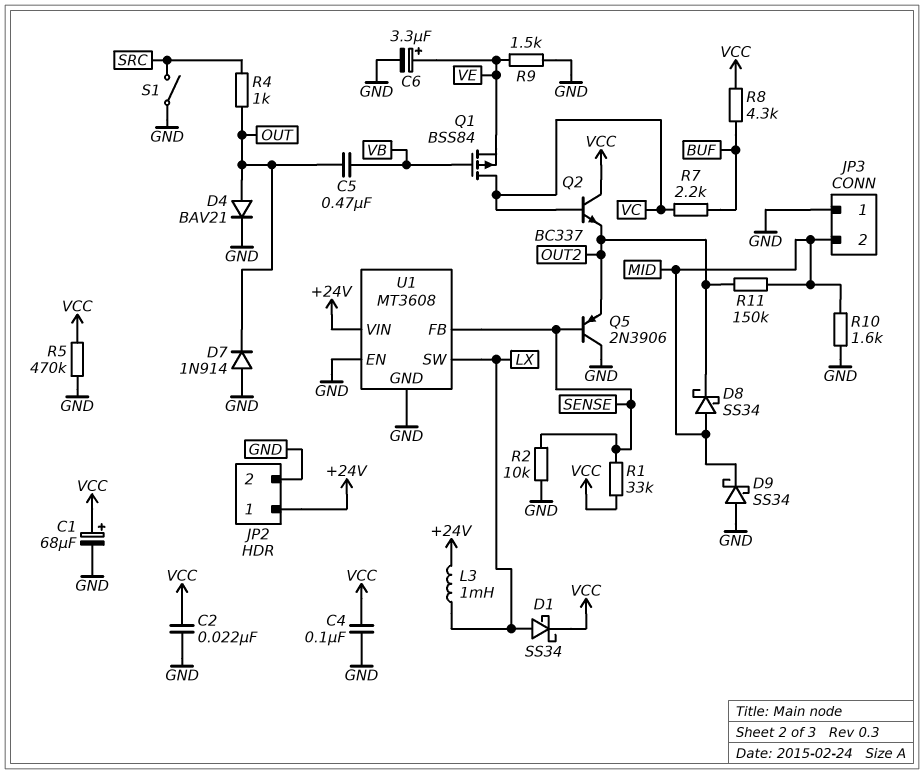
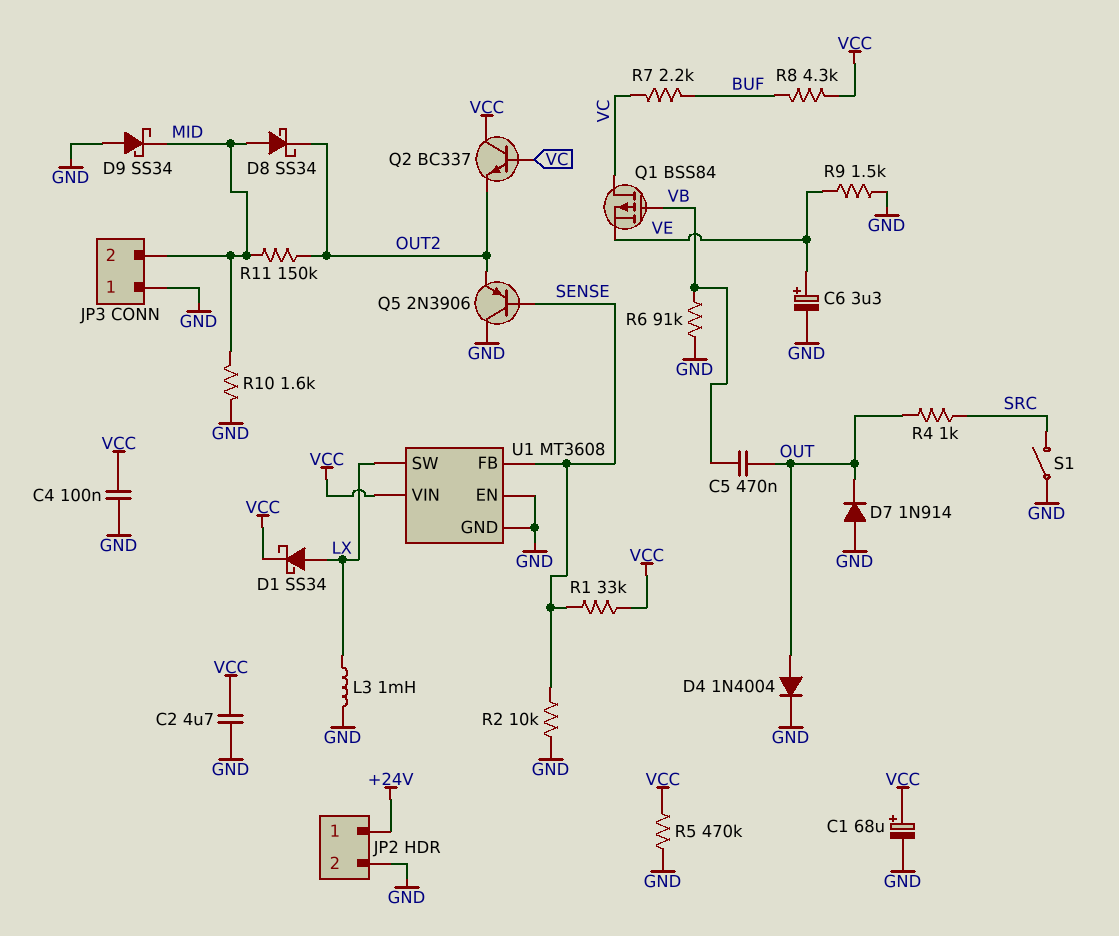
C2: 22nF (GND, VCC) -> 4.7uF (GND, VCC)
D4: diode BAV21 (A OUT, K GND) -> diode 1N4004 (A OUT, K GND)
L3: 1mH (+24V, LX) -> 1mH (GND, LX)
R6: none -> 91k (GND, VB)
U1 pin VIN: +24V -> VCC

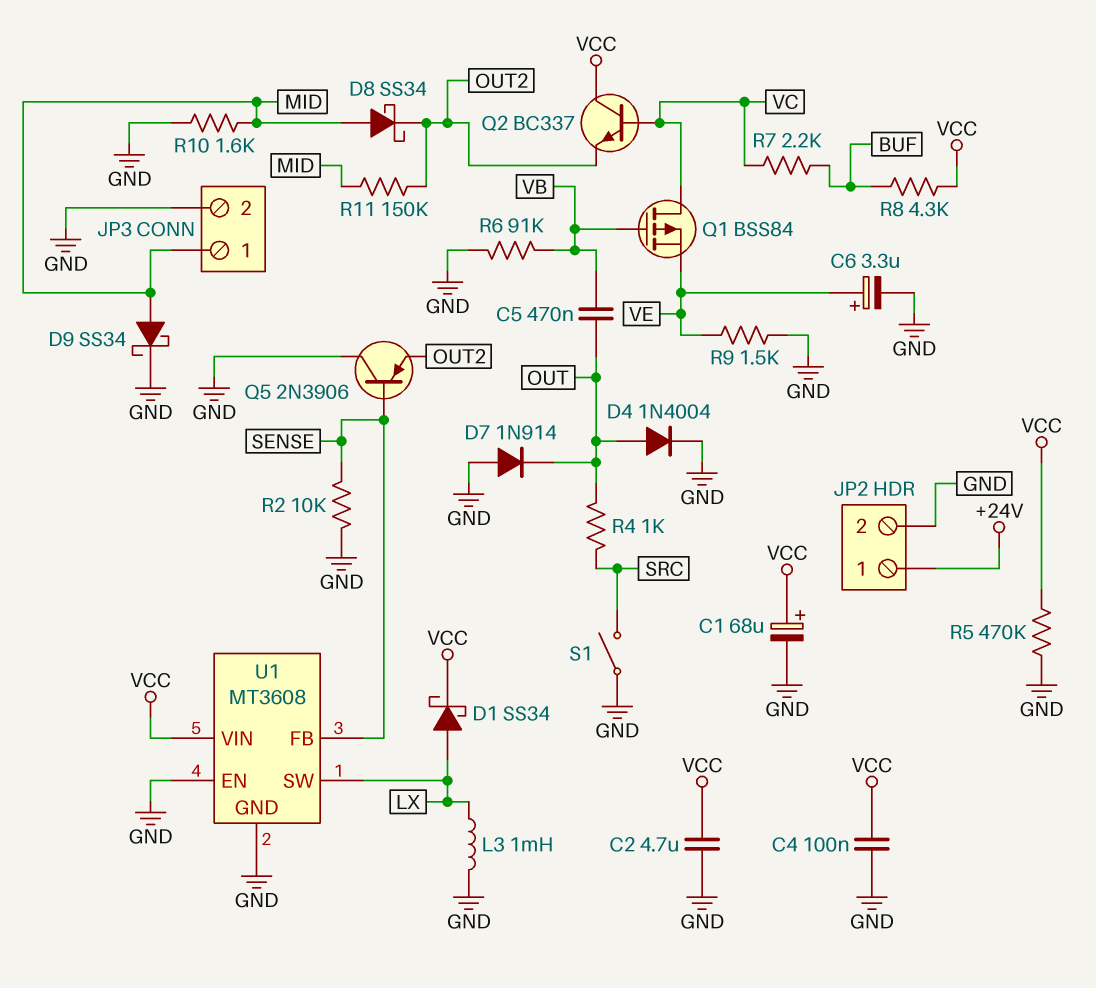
D9: schottky SS34 (A GND, K MID) -> schottky SS34 (A MID, K GND)
JP3 pin 1: GND -> MID
JP3 pin 2: MID -> GND
R1: 33k (SENSE, VCC) -> none

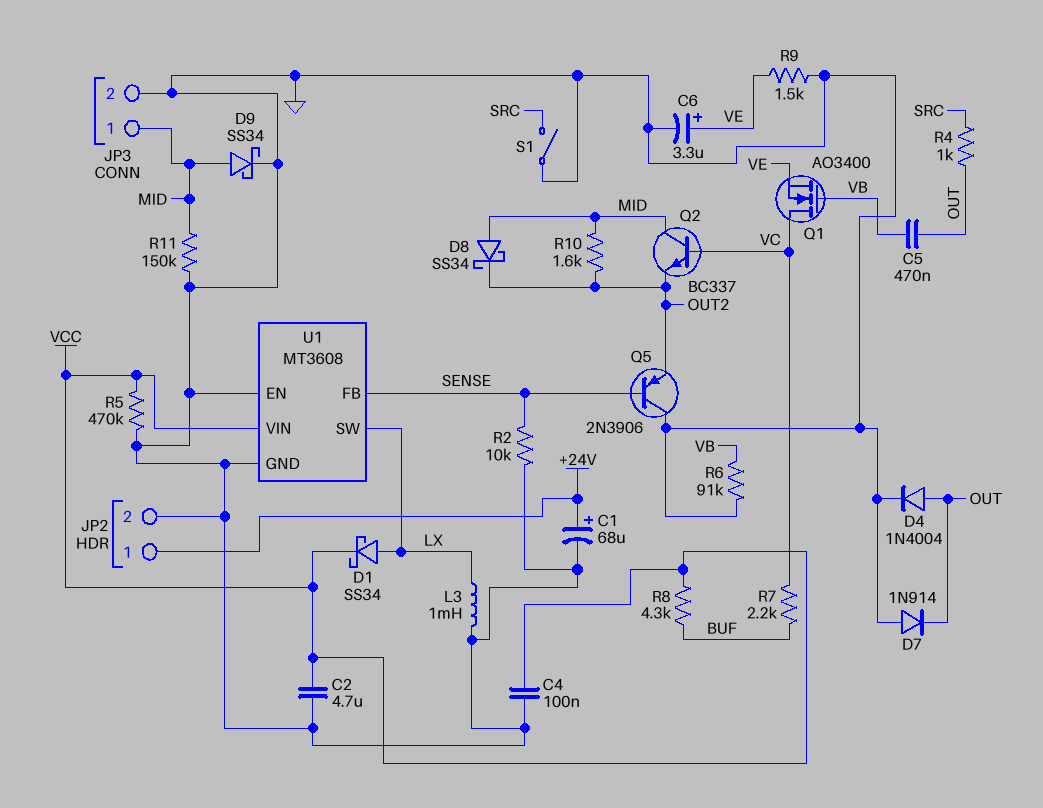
C1: 68uF (plus VCC, minus GND) -> 68uF (plus +24V, minus GND)
Q1: PMOS BSS84 (G VB, D VC, S VE) -> NMOS AO3400 (G VB, D VC, S VE)
Q2: NPN BC337 (B VC, C VCC, E OUT2) -> NPN BC337 (B VC, C MID, E OUT2)
R10: 1.6k (GND, MID) -> 1.6k (MID, OUT2)
R11: 150k (MID, OUT2) -> 150k (GND, MID)

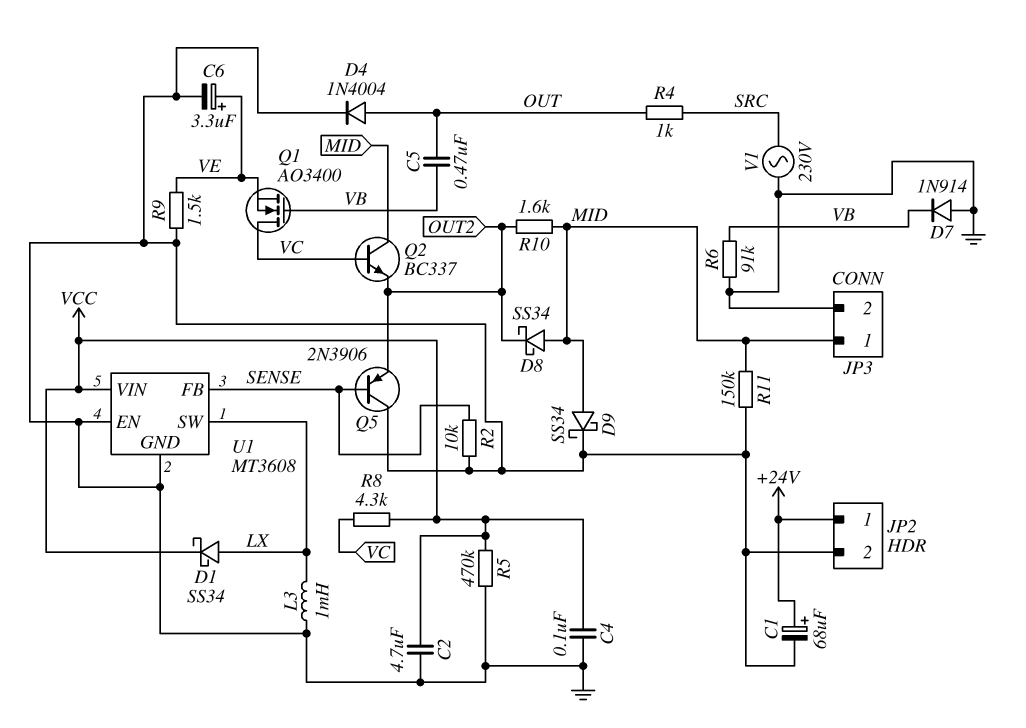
D7: diode 1N914 (A GND, K OUT) -> diode 1N914 (A GND, K VB)
R7: 2.2k (BUF, VC) -> none
R8: 4.3k (BUF, VCC) -> 4.3k (VC, VCC)
S1: switch (GND, SRC) -> none
V1: none -> AC 230V (GND, SRC)

